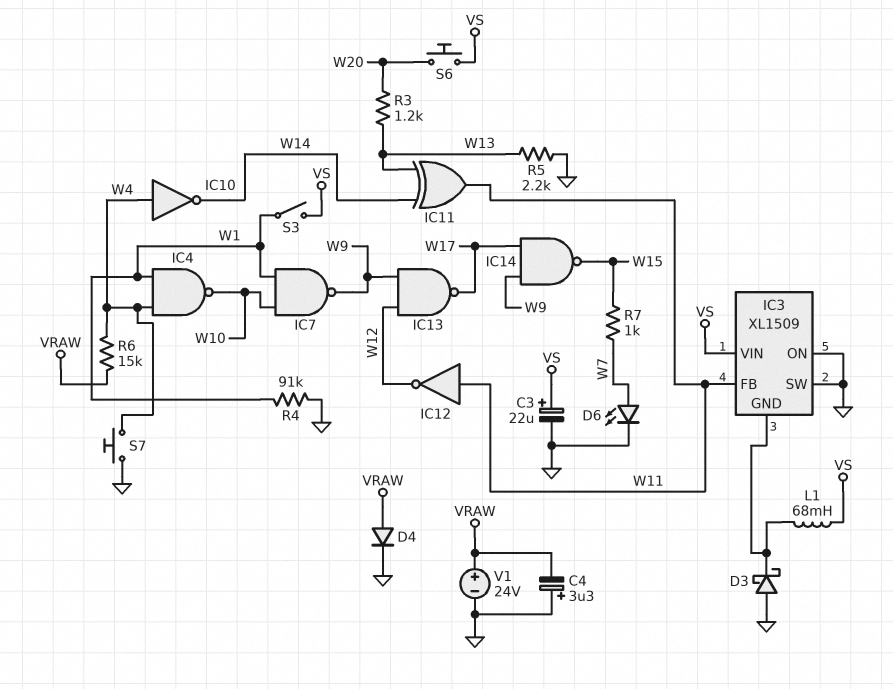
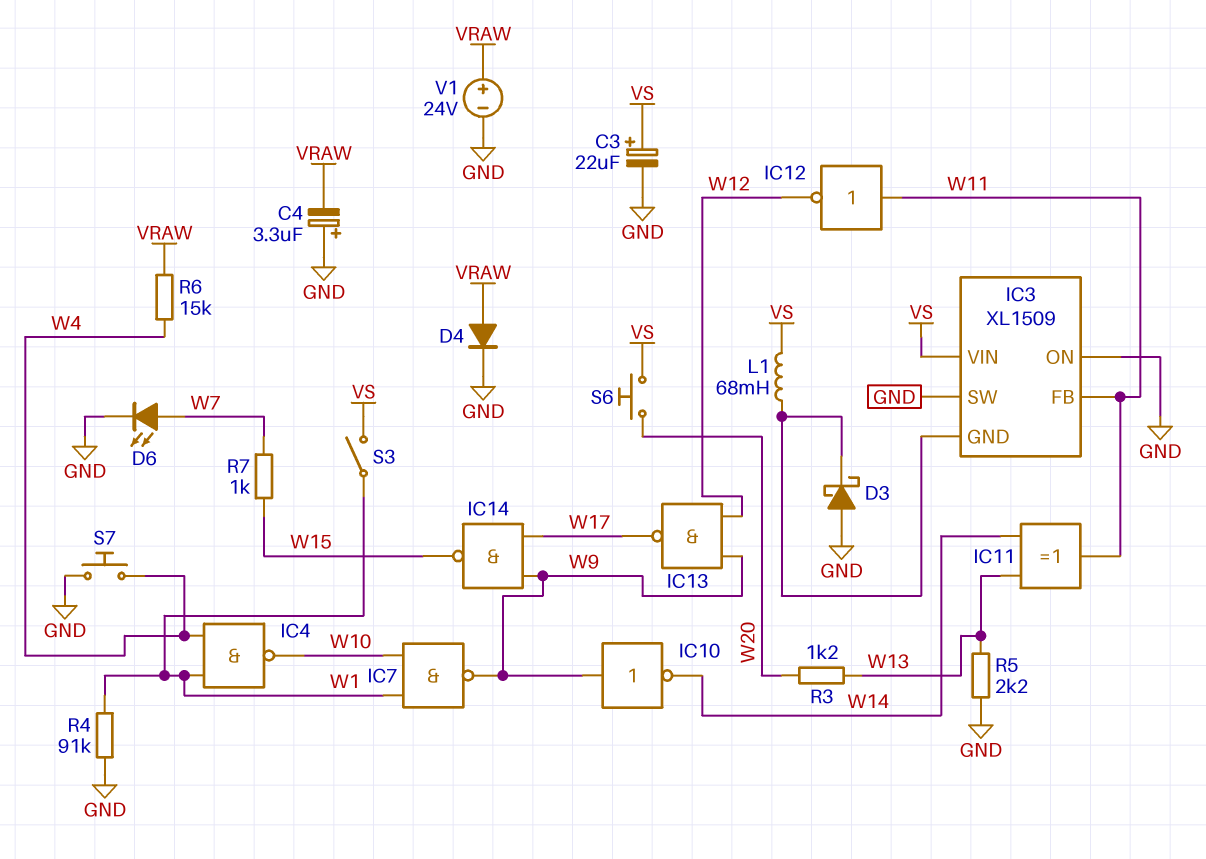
IC10: NOT (in W4, out W14) -> NOT (in W9, out W14)

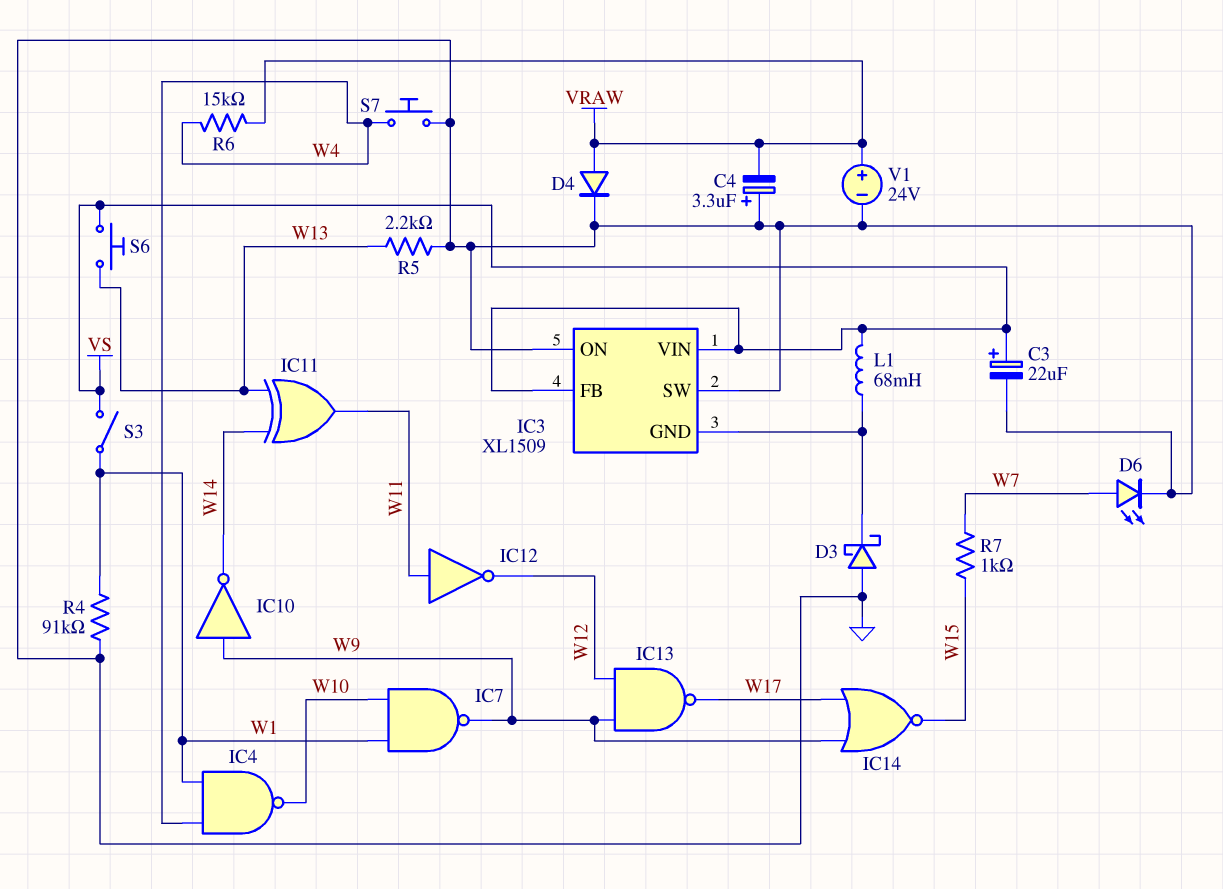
IC3 pin FB: W11 -> VS
IC14: NAND (in W9, in W17, out W15) -> NOR (in W9, in W17, out W15)
R3: 1.2k (W13, W20) -> none
S6: button (VS, W20) -> button (VS, W13)

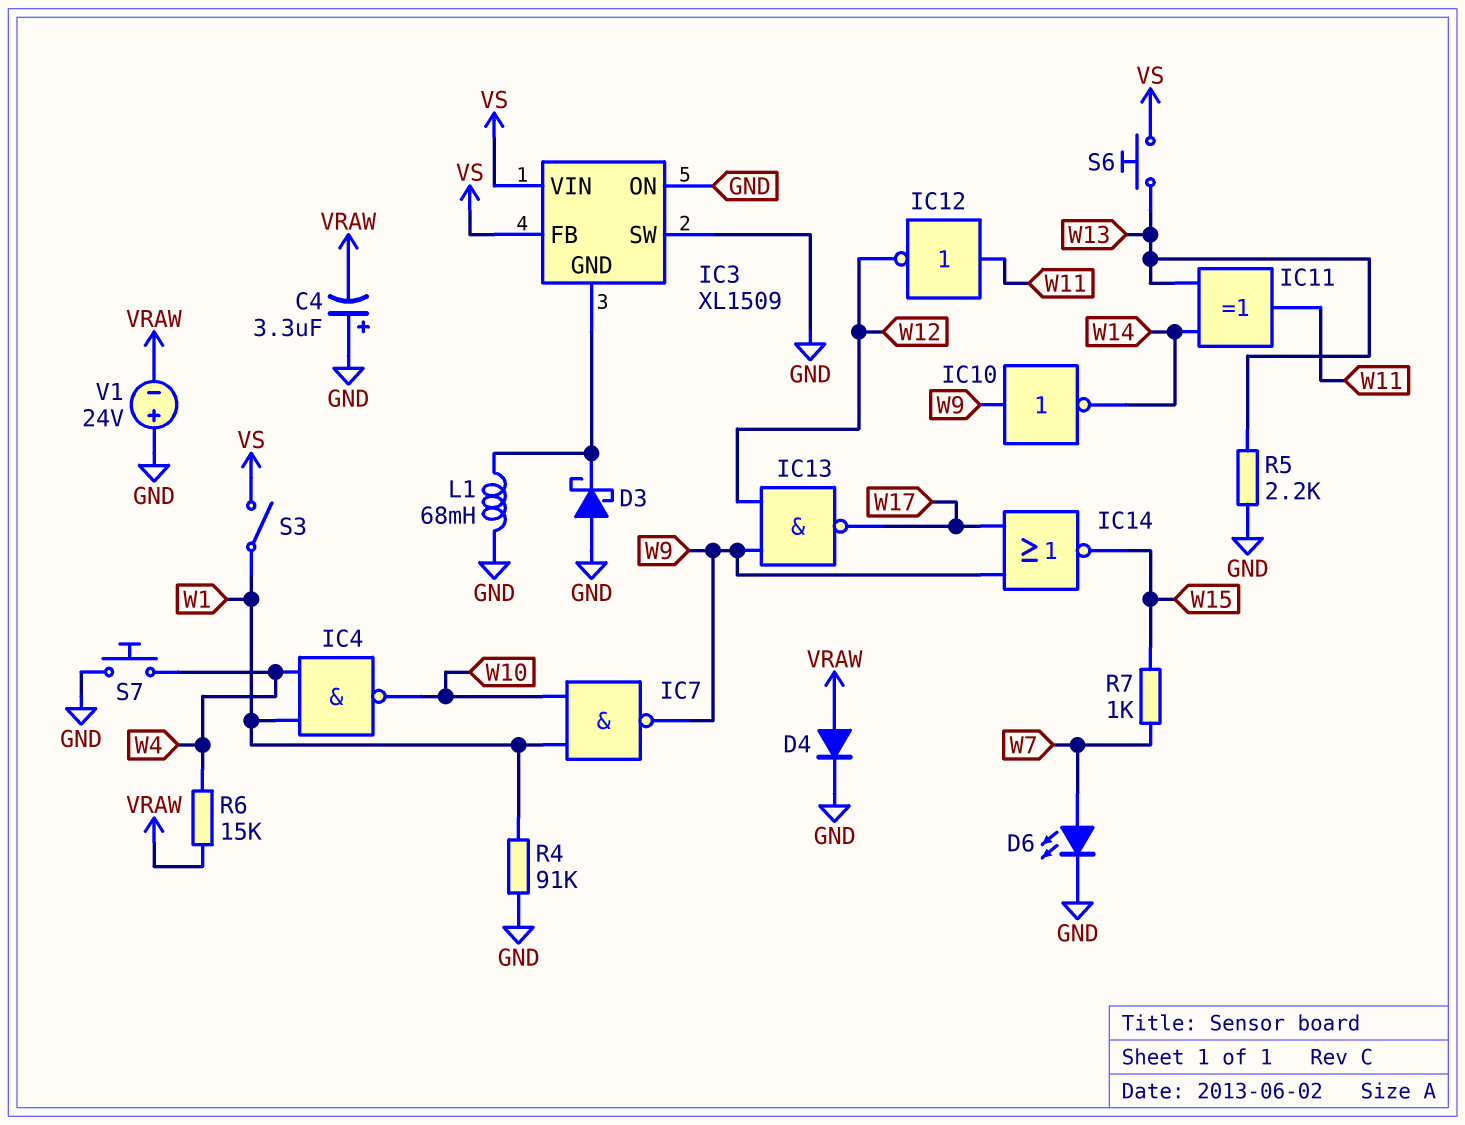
C3: 22uF (plus VS, minus GND) -> none
L1: 68mH (IC3/GND, VS) -> 68mH (GND, IC3/GND)
V1: 24V (plus VRAW, minus GND) -> 24V (plus GND, minus VRAW)

